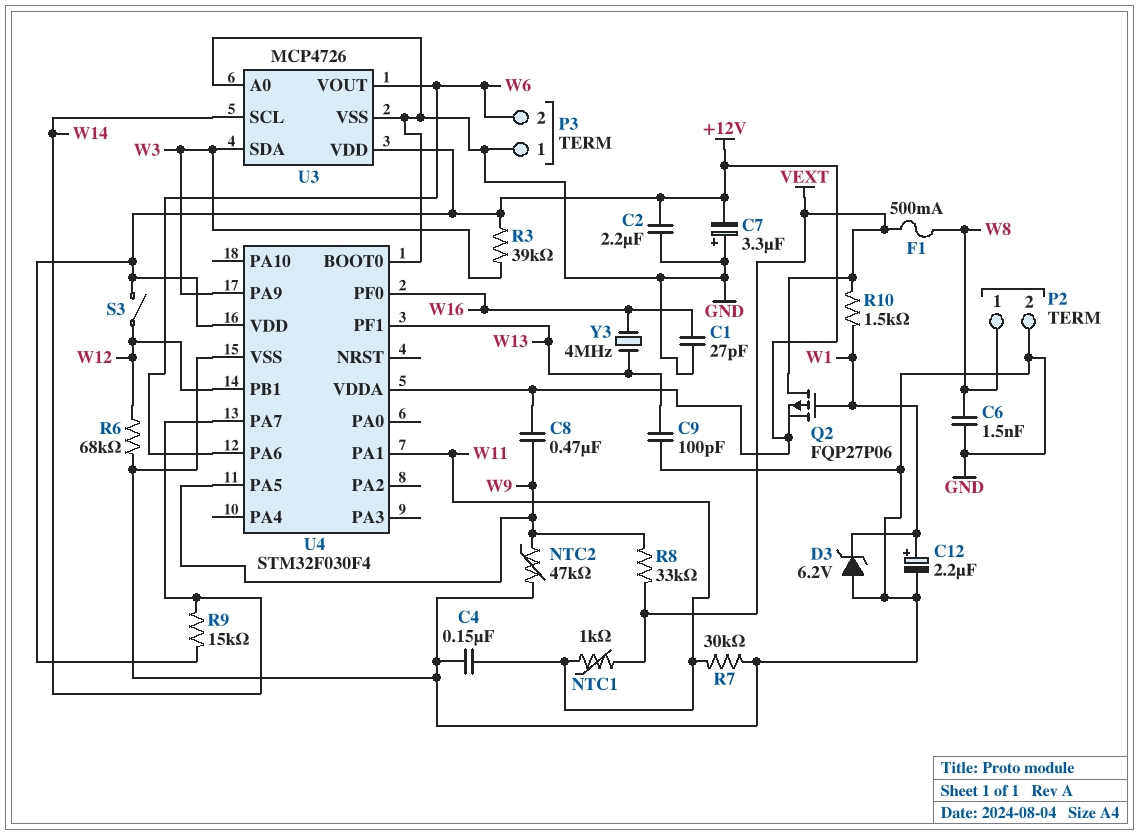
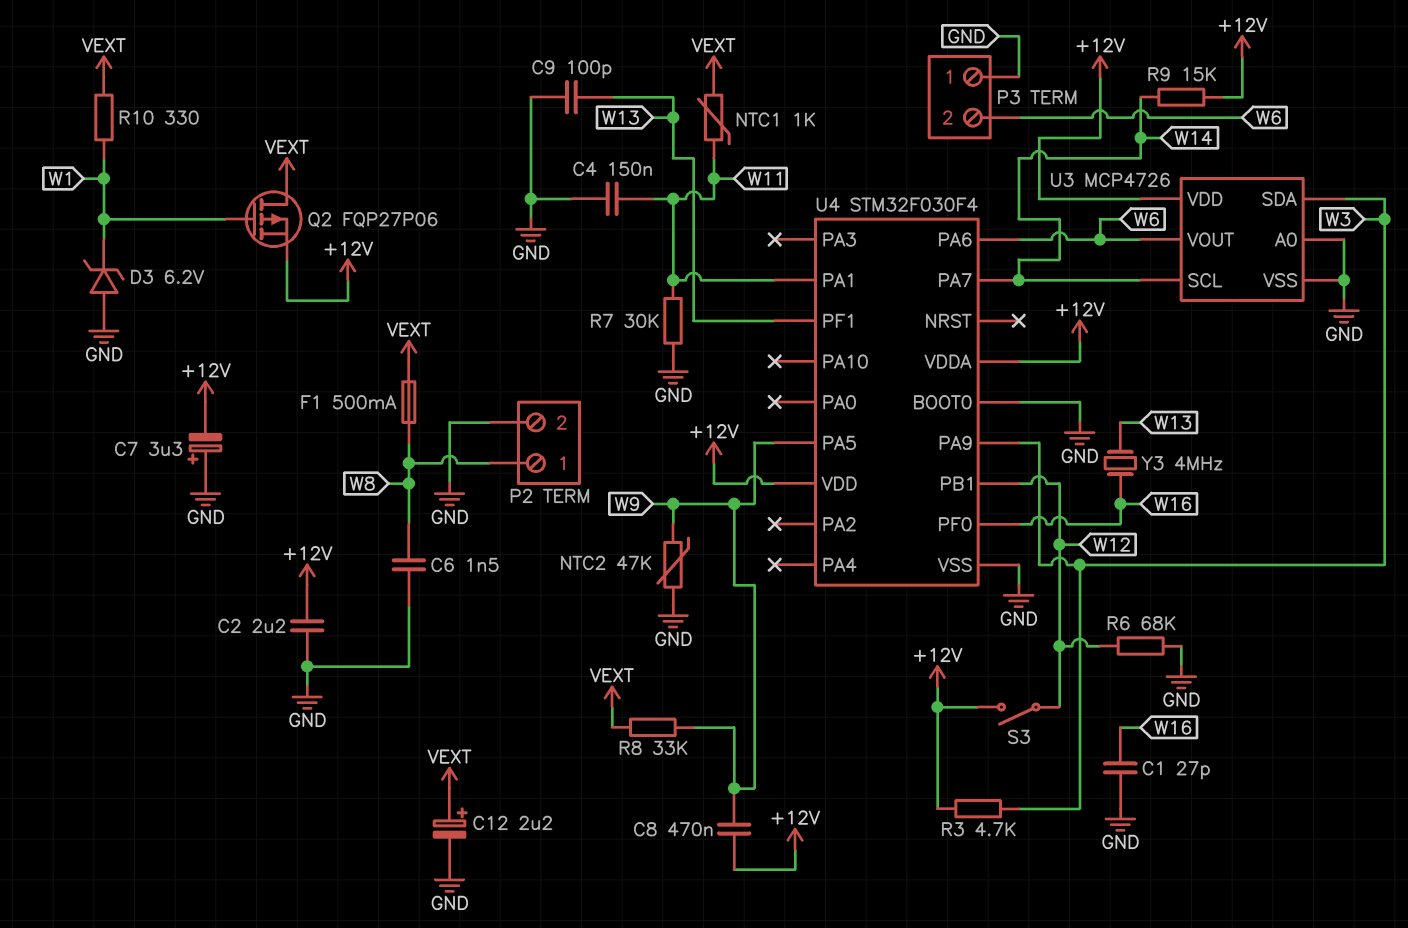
C12: 2.2uF (plus W1, minus GND) -> 2.2uF (plus VEXT, minus GND)
R3: 39k (+12V, W3) -> 4.7k (+12V, W3)
R10: 1.5k (VEXT, W1) -> 330 (VEXT, W1)

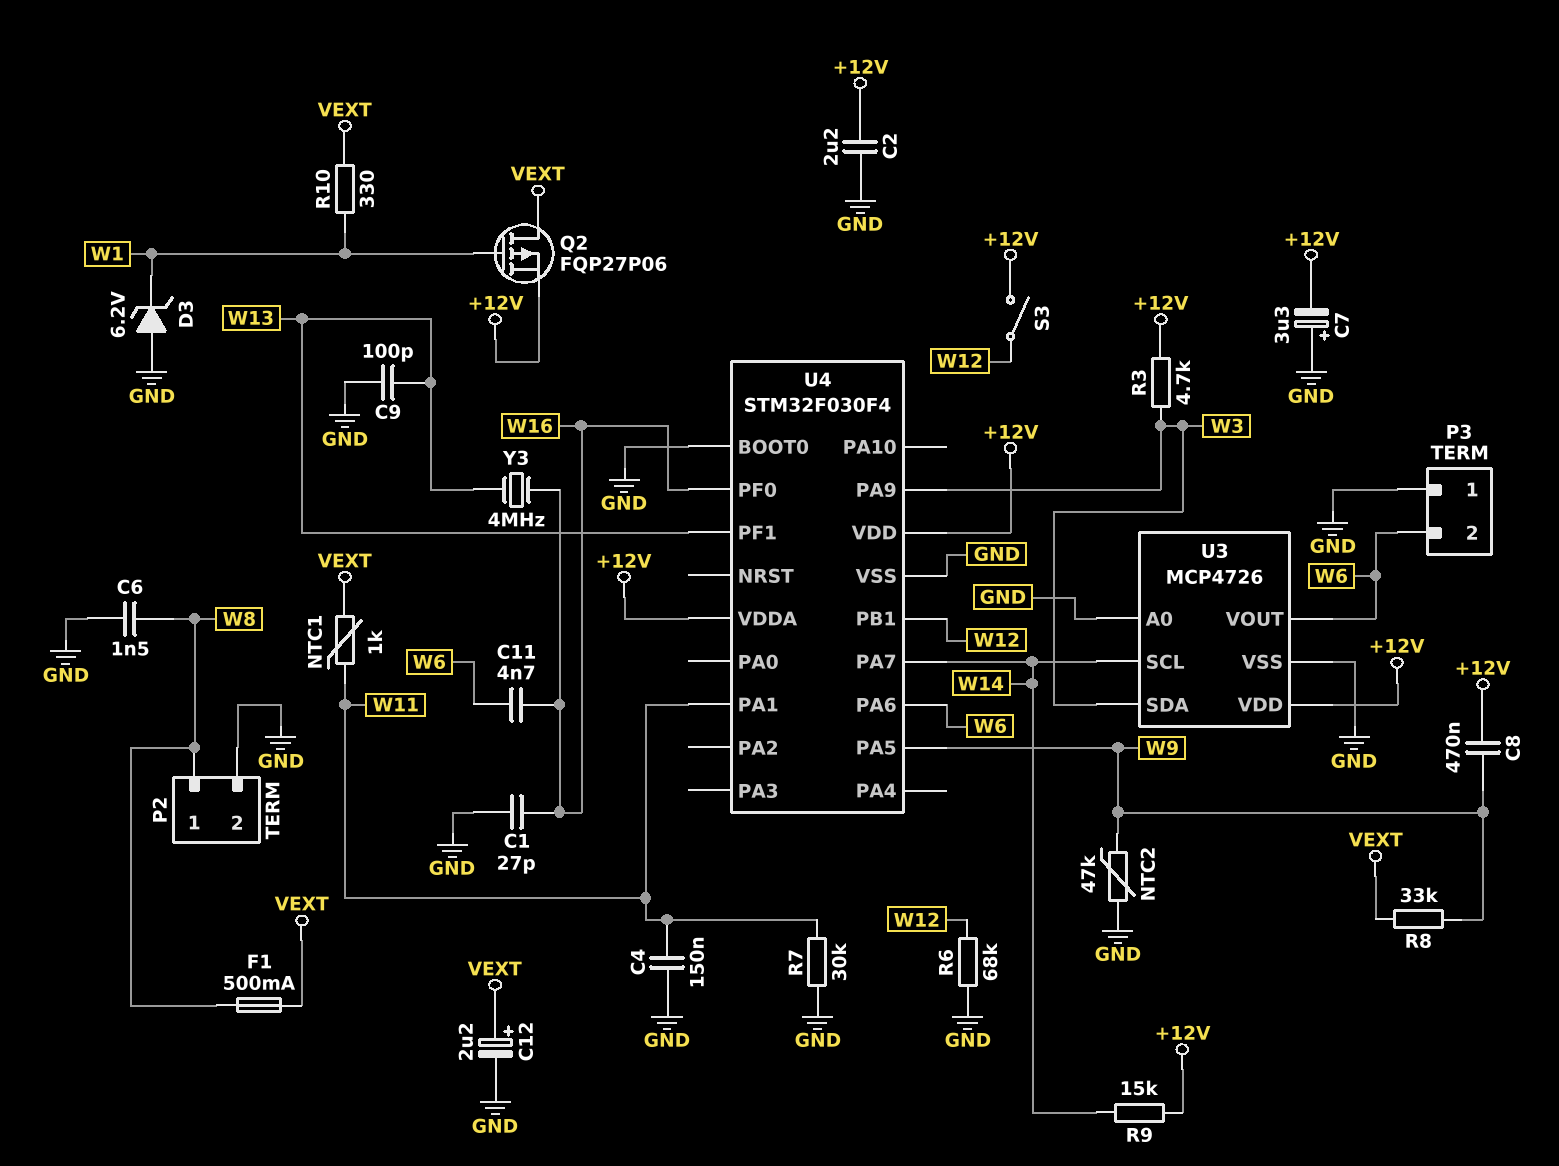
C11: none -> 4.7nF (W6, W16)

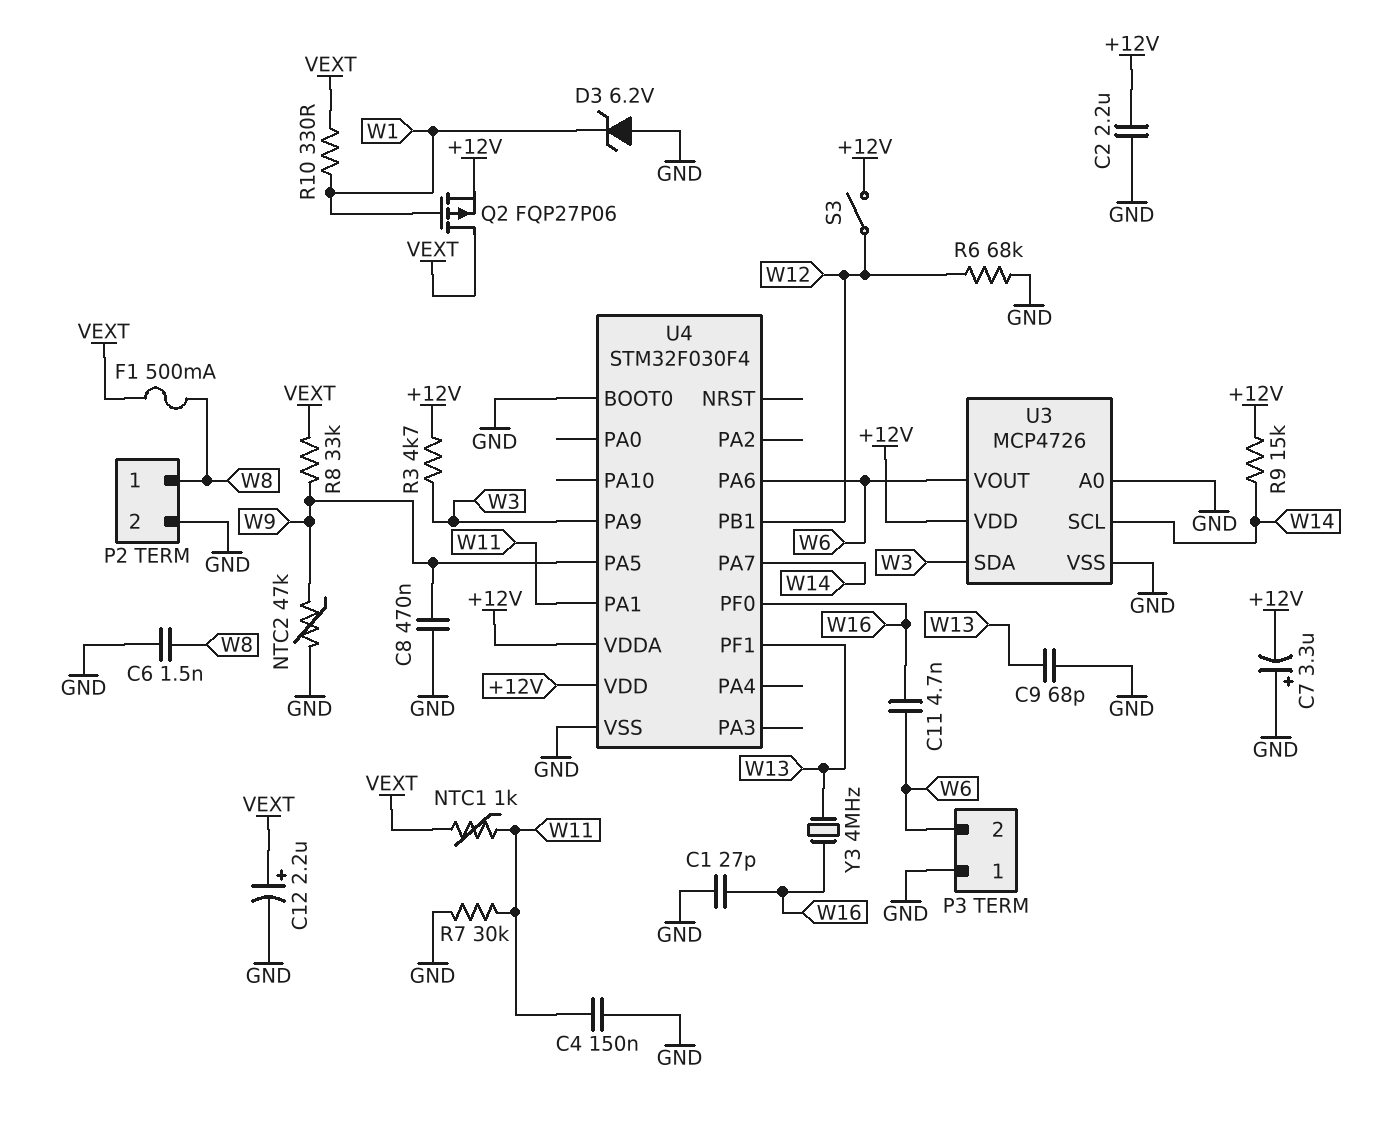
C8: 470nF (+12V, W9) -> 470nF (GND, W9)
C9: 100pF (GND, W13) -> 68pF (GND, W13)

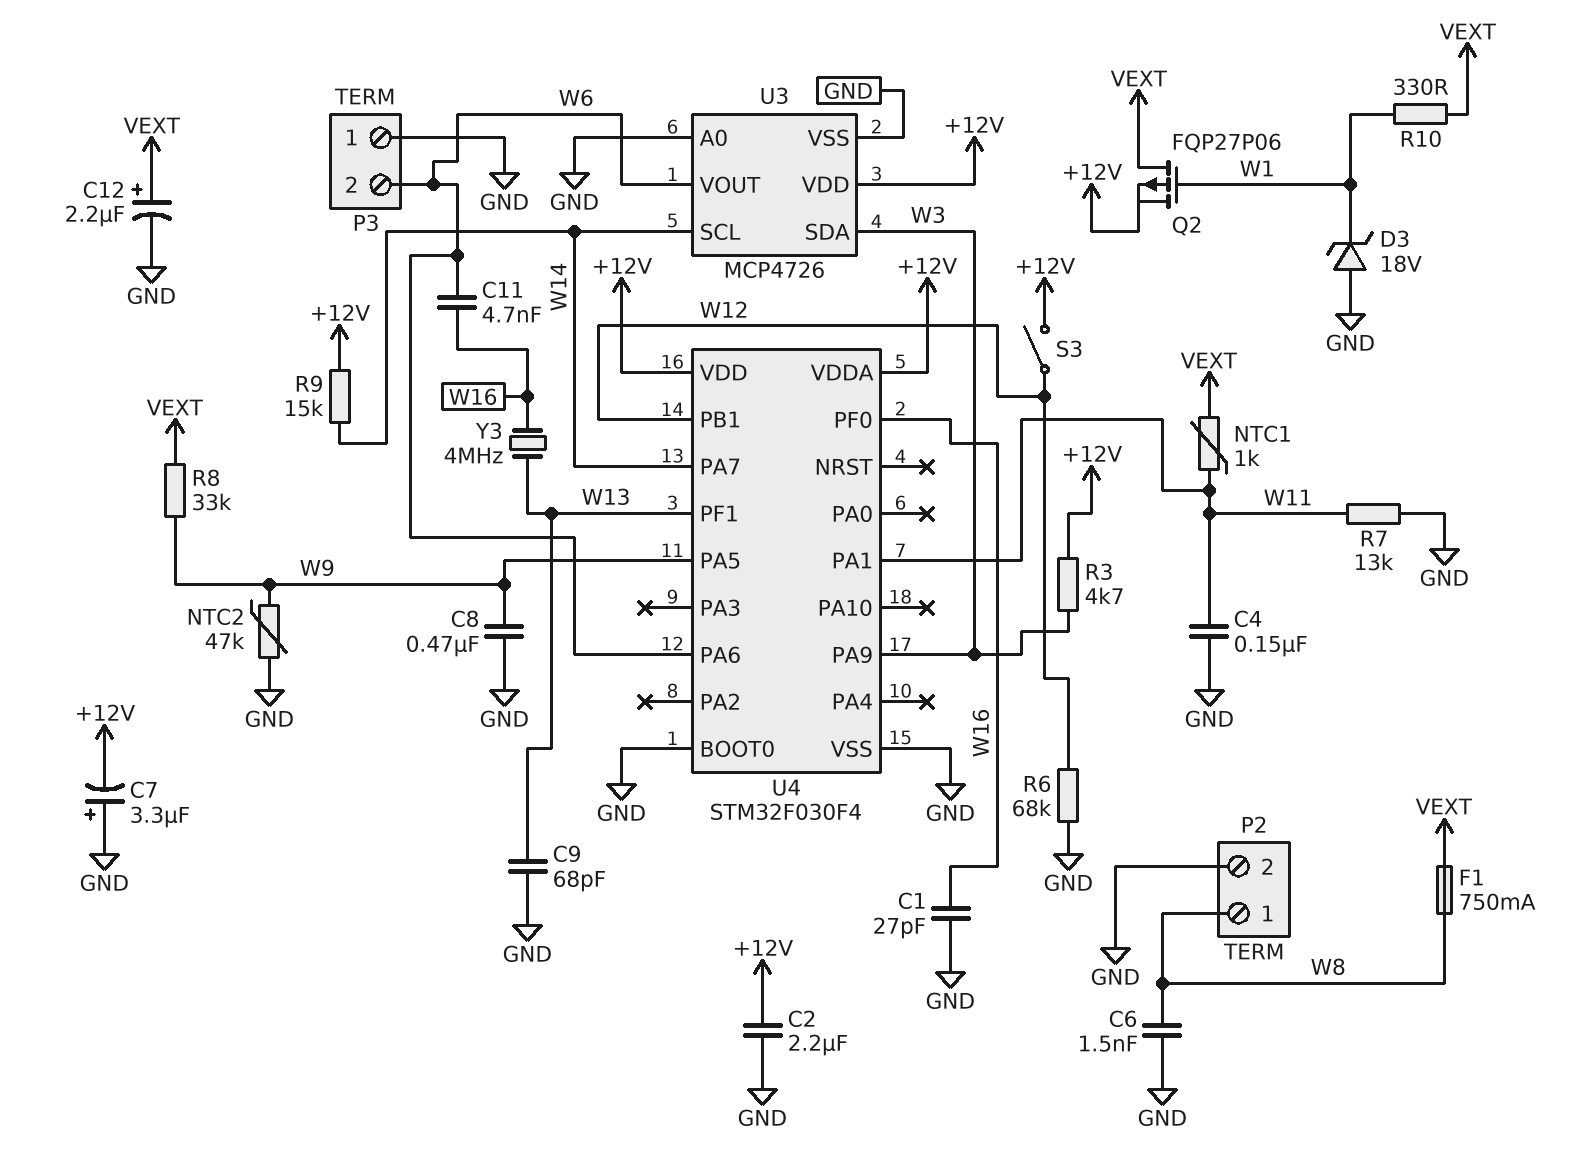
D3: zener 6.2V (A GND, K W1) -> zener 18V (A GND, K W1)
F1: 500mA (VEXT, W8) -> 750mA (VEXT, W8)
R7: 30k (GND, W11) -> 13k (GND, W11)

